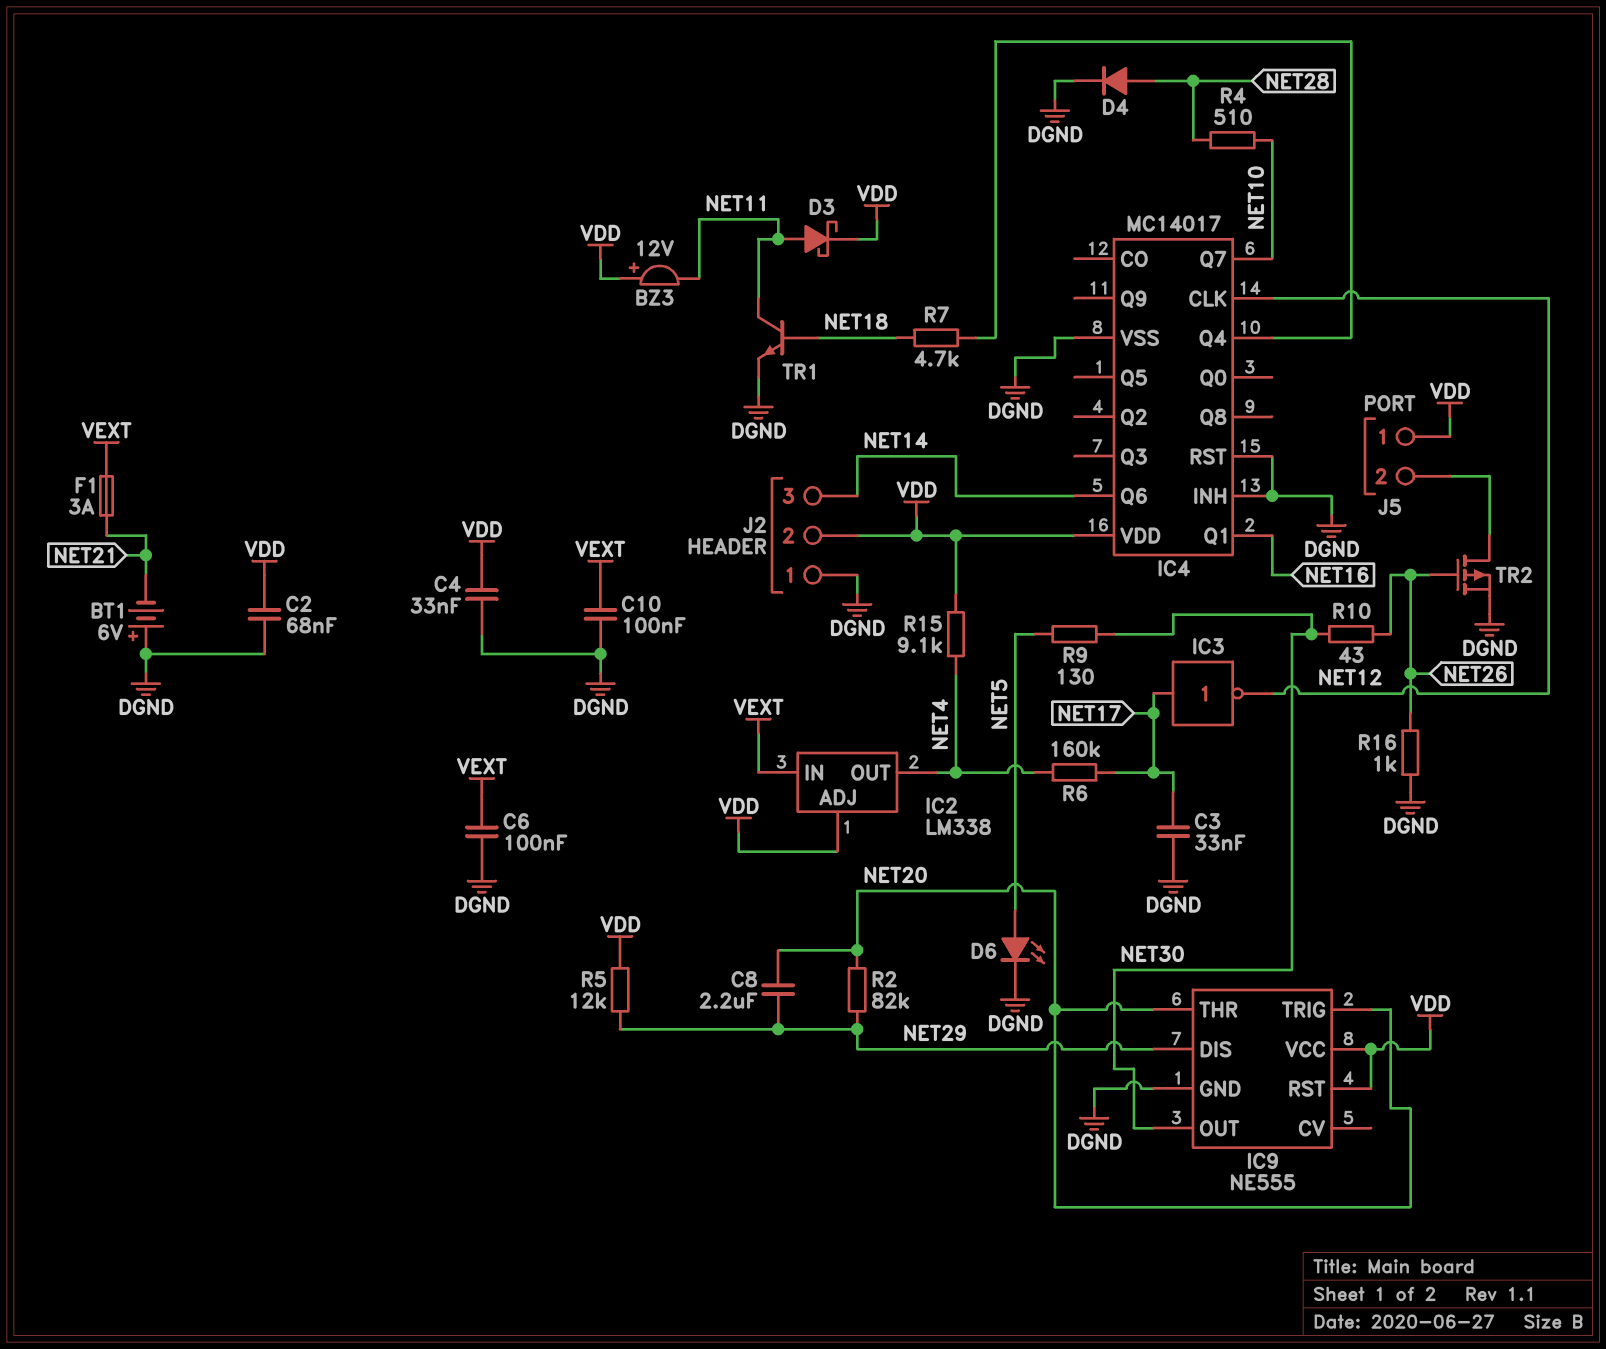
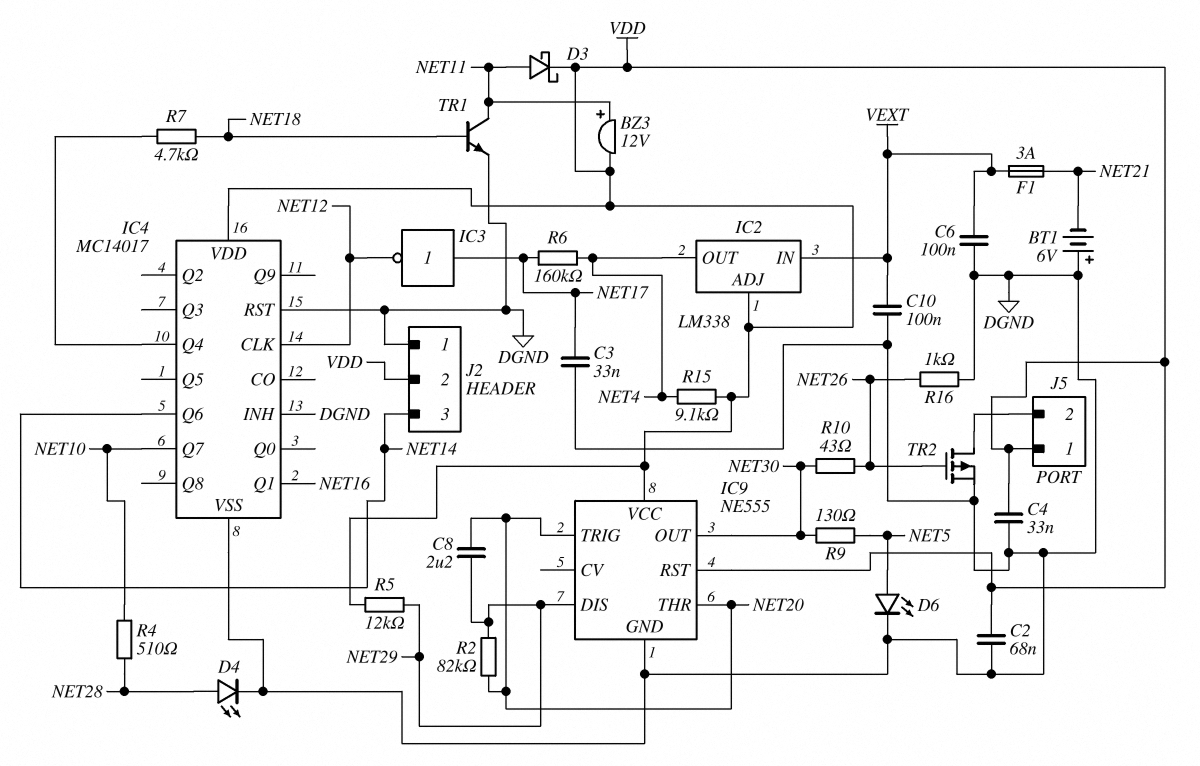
BZ3: buzzer 12V (plus VDD, minus NET11) -> buzzer 12V (plus NET11, minus VDD)
D4: diode (A NET28, K DGND) -> LED (A NET28, K DGND)

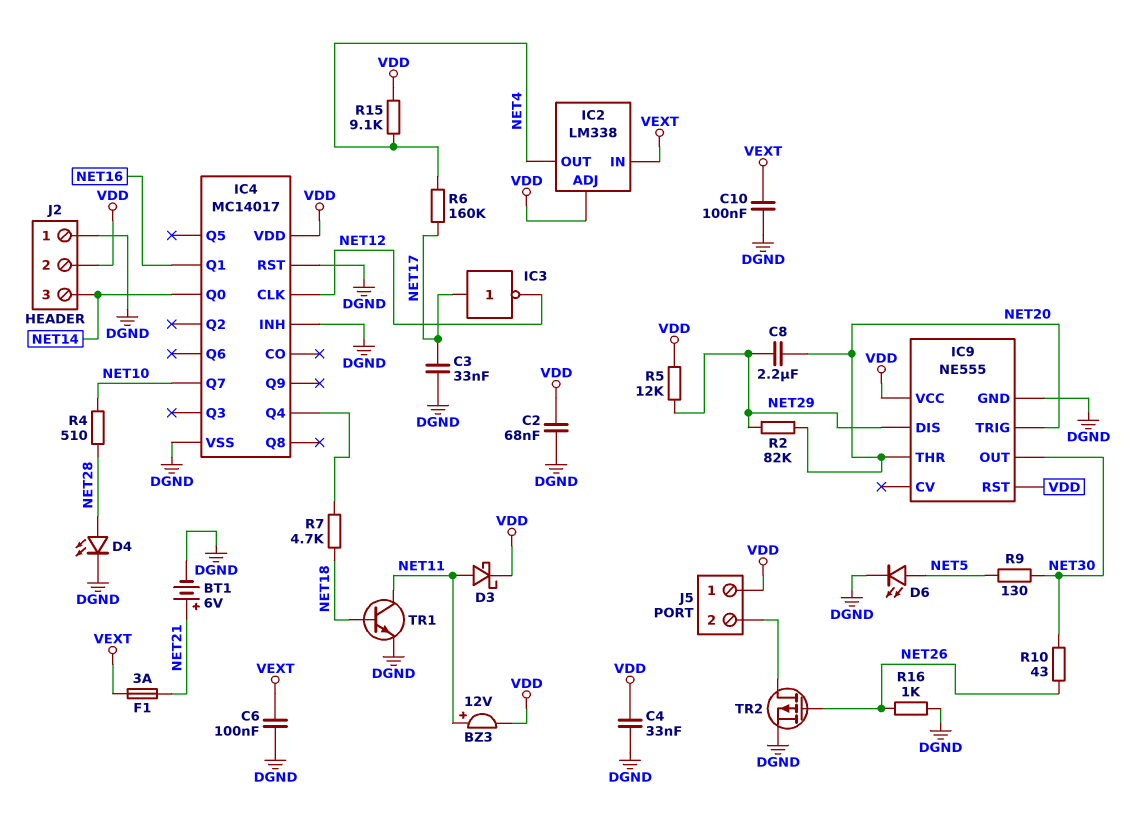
BT1: 6V (plus DGND, minus NET21) -> 6V (plus NET21, minus DGND)
IC4 pin Q0: none -> NET14
IC4 pin Q6: NET14 -> none

